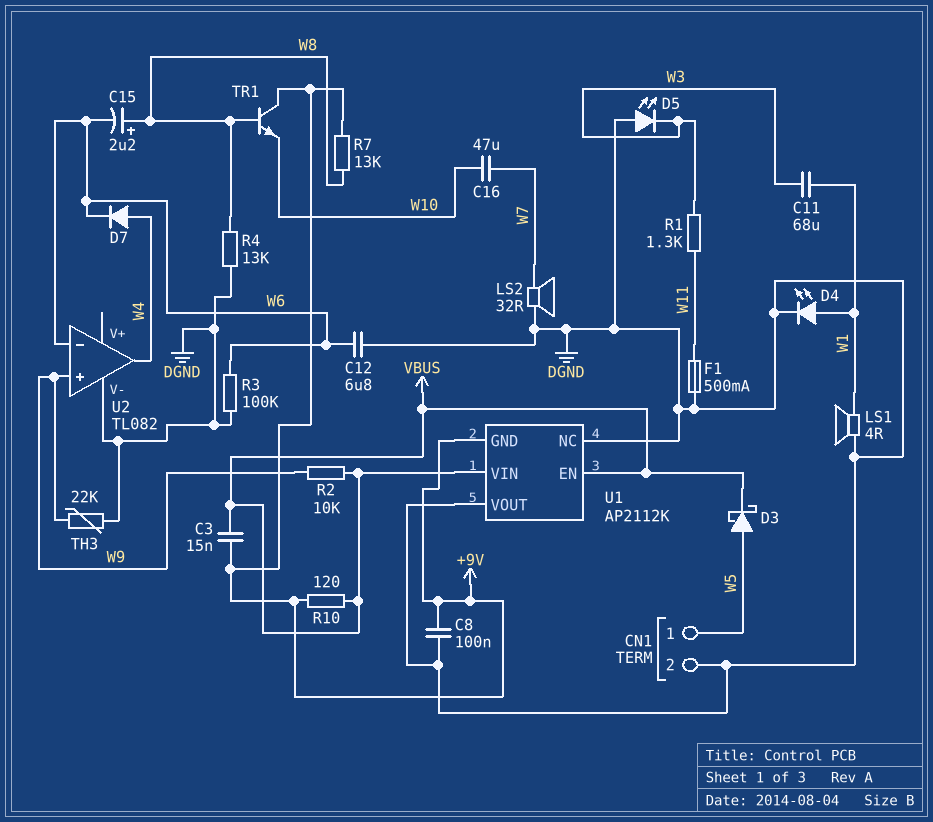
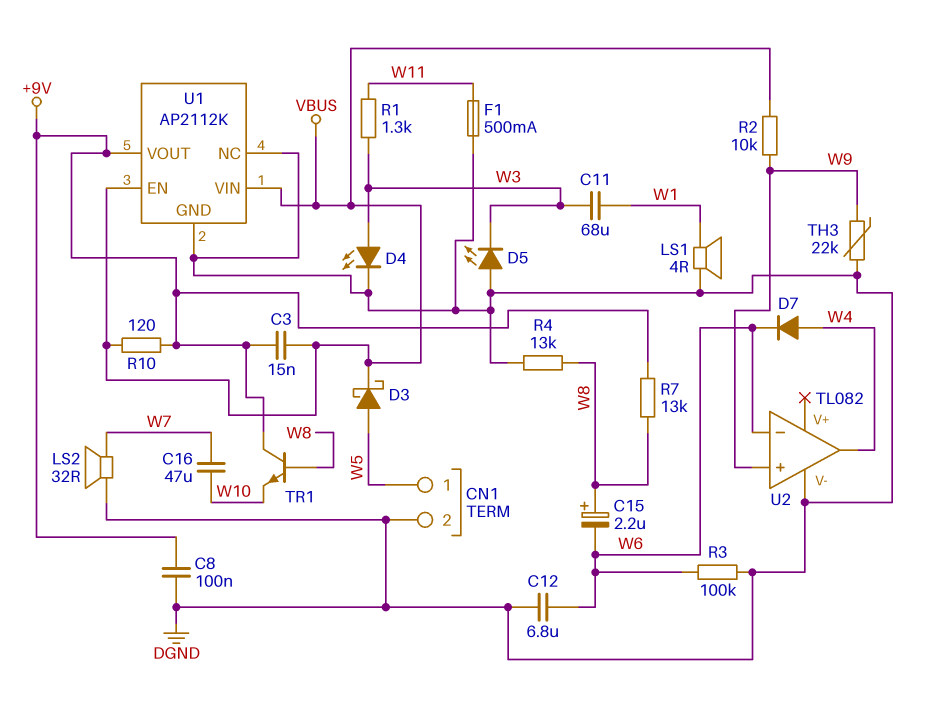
D4: LED (A W1, K DGND) -> LED (A W3, K DGND)
U1 pin GND: +9V -> DGND
U1 pin VOUT: DGND -> +9V

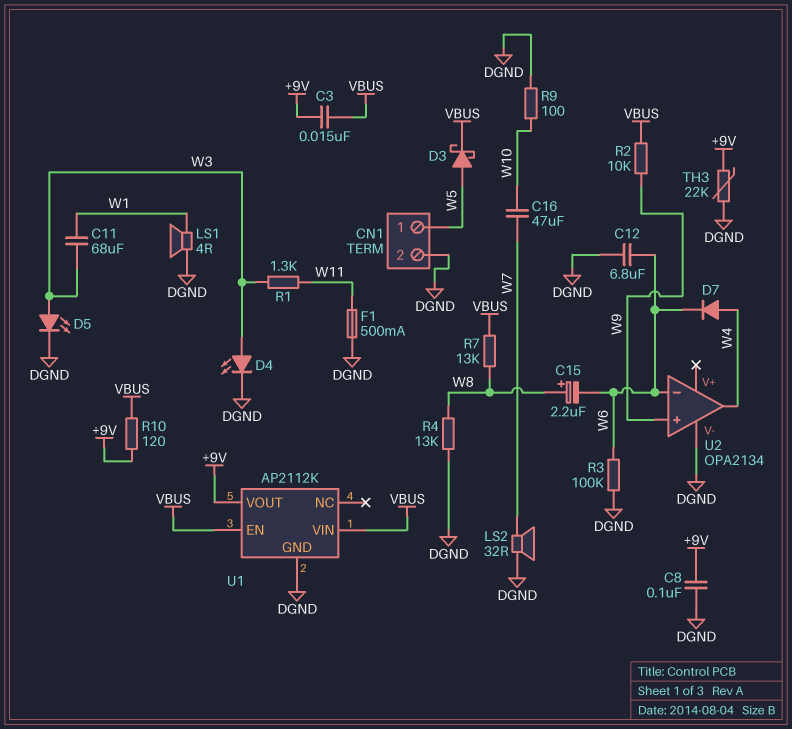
D5: LED (A DGND, K W3) -> LED (A W3, K DGND)
R7: 13k (+9V, W8) -> 13k (VBUS, W8)
R9: none -> 100 (DGND, W10)
TH3: 22k (DGND, W9) -> 22k (+9V, DGND)
TR1: NPN (B W8, C +9V, E W10) -> none
U1 pin NC: DGND -> none
U2: TL082 -> OPA2134

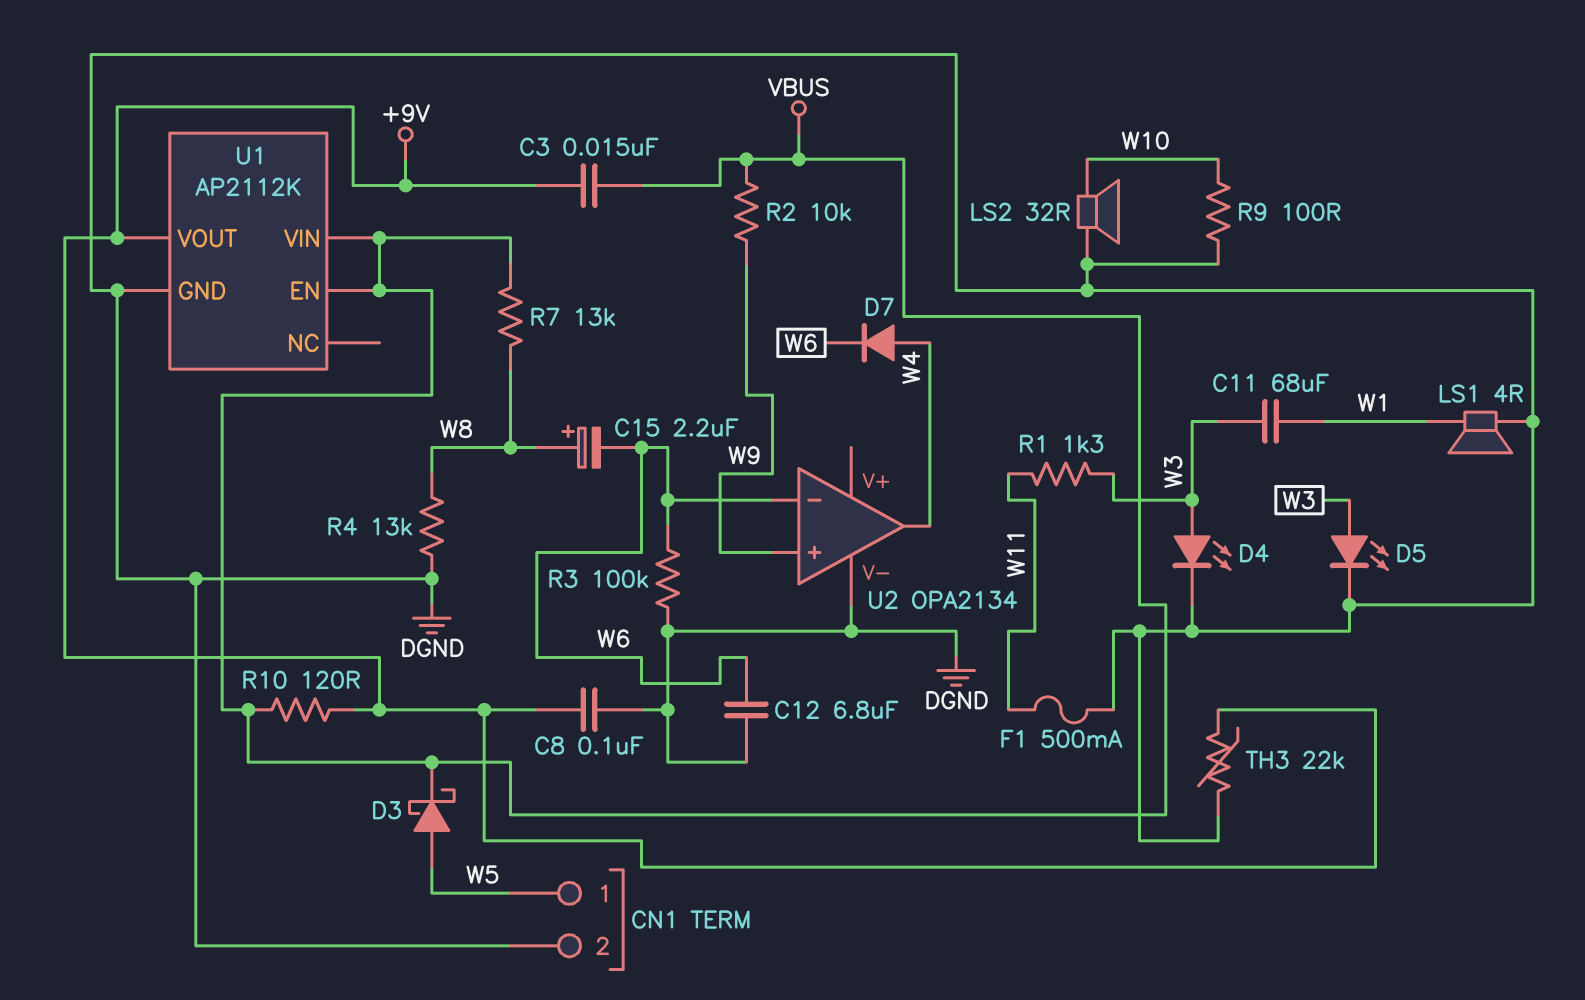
C16: 47uF (W7, W10) -> none
LS2: speaker 32R (DGND, W7) -> speaker 32R (DGND, W10)

